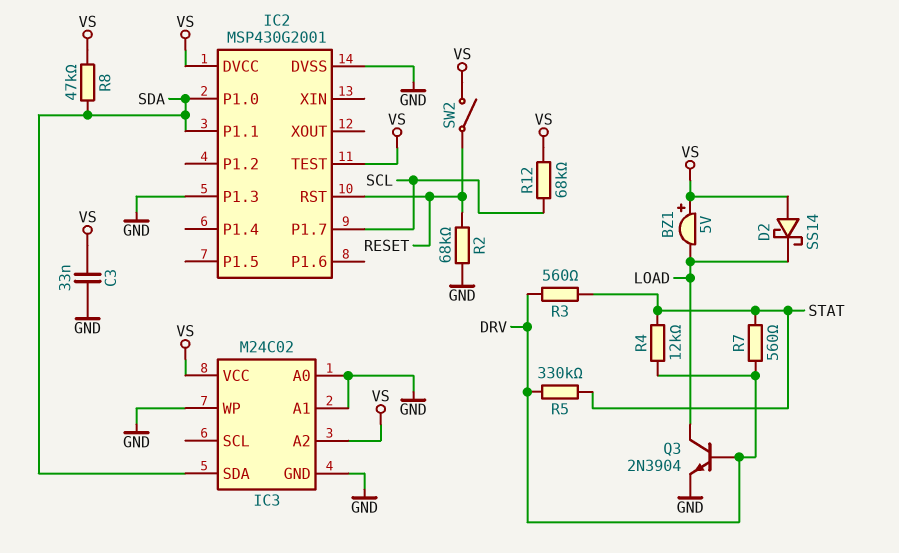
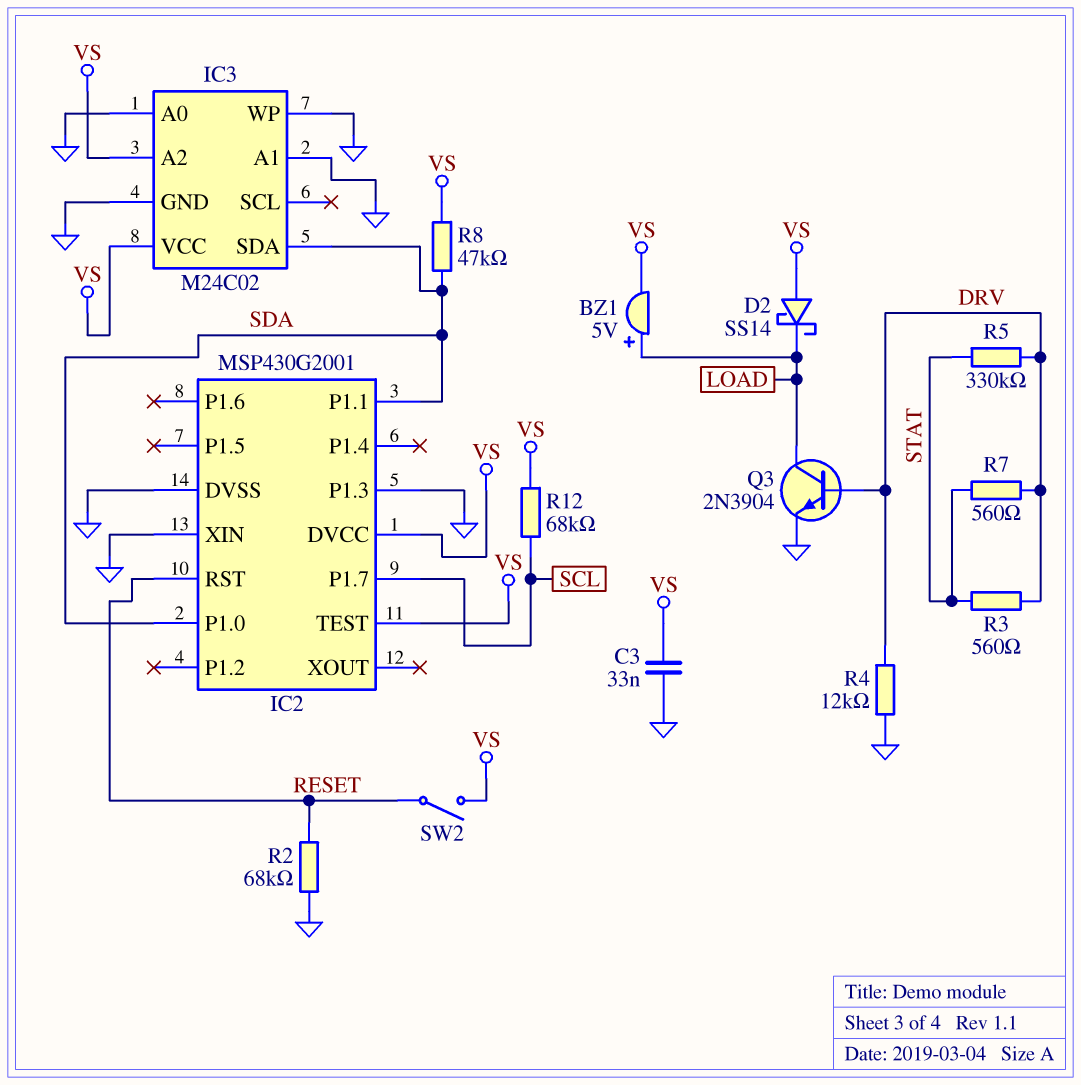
BZ1: buzzer 5V (plus VS, minus LOAD) -> buzzer 5V (plus LOAD, minus VS)
IC2 pin XIN: none -> GND
R4: 12k (DRV, STAT) -> 12k (DRV, GND)

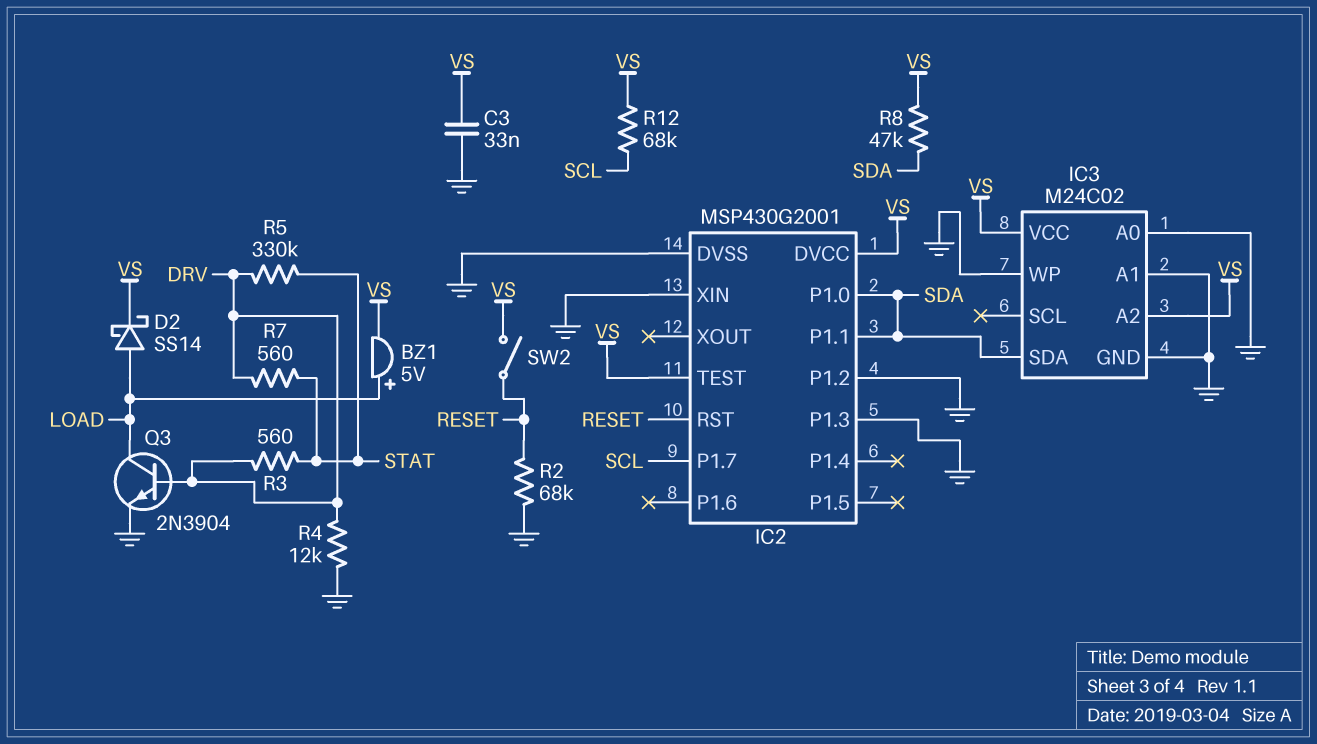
D2: schottky SS14 (A VS, K LOAD) -> schottky SS14 (A LOAD, K VS)
IC2 pin P1.2: none -> GND

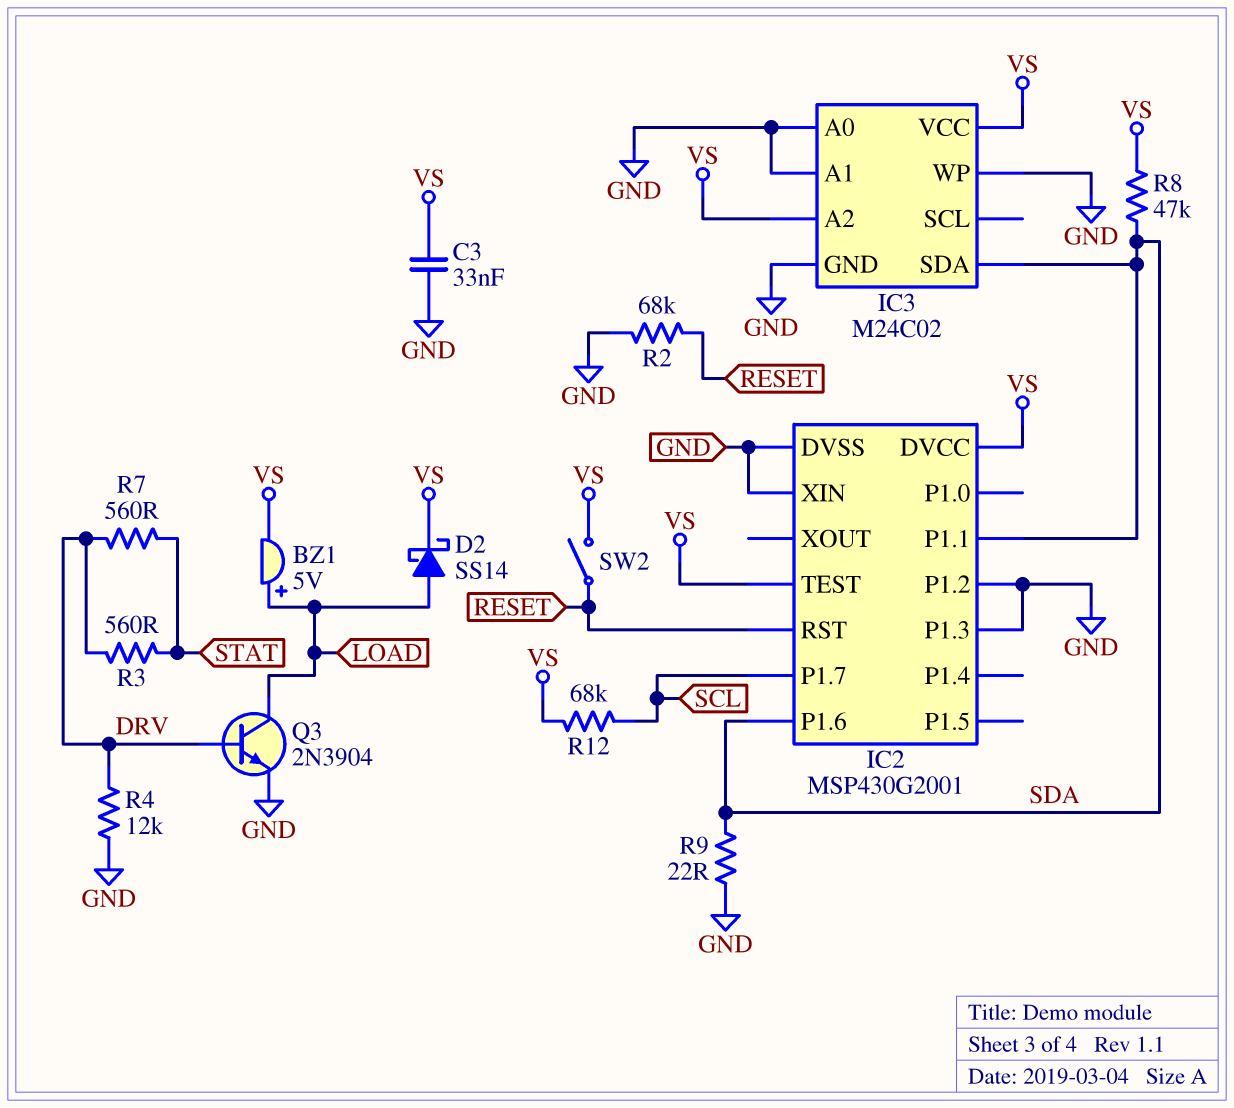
IC2 pin P1.0: SDA -> none
IC2 pin P1.6: none -> SDA
R5: 330k (DRV, STAT) -> none
R9: none -> 22 (GND, SDA)

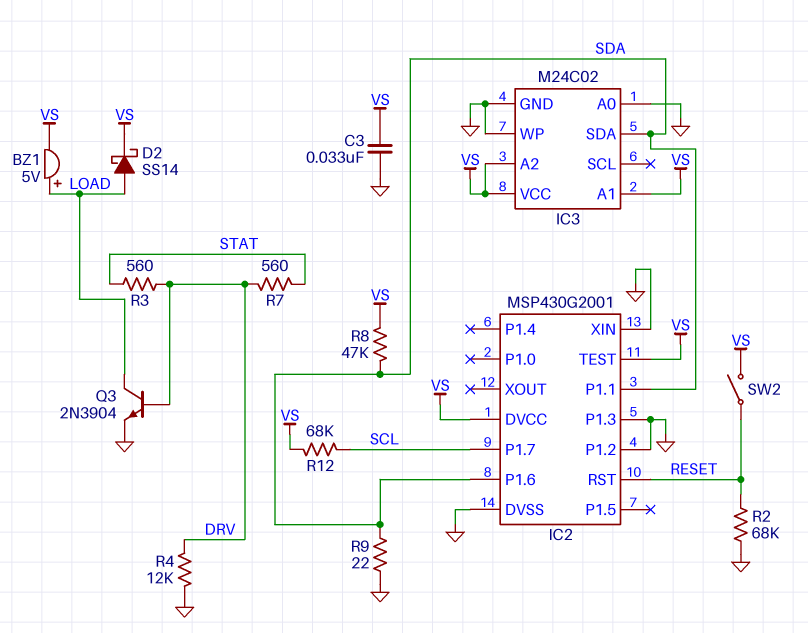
IC3 pin A1: GND -> VS

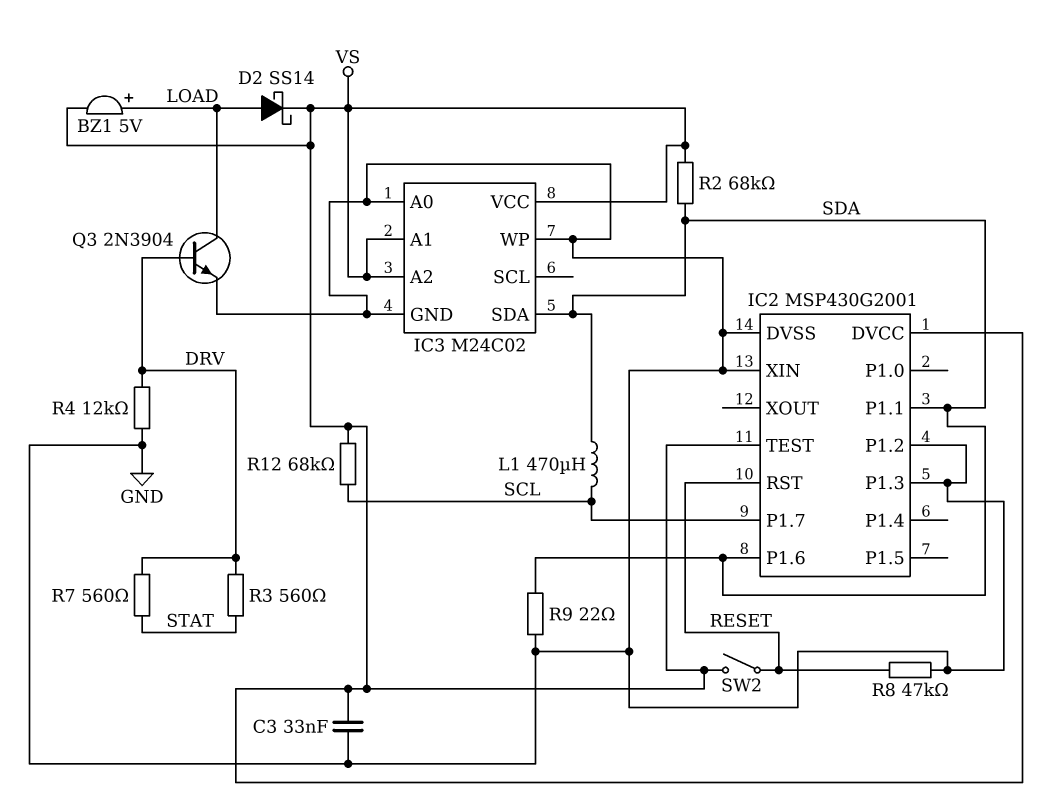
L1: none -> 470uH (SCL, SDA)
R2: 68k (GND, RESET) -> 68k (SDA, VS)
R8: 47k (SDA, VS) -> 47k (GND, RESET)

